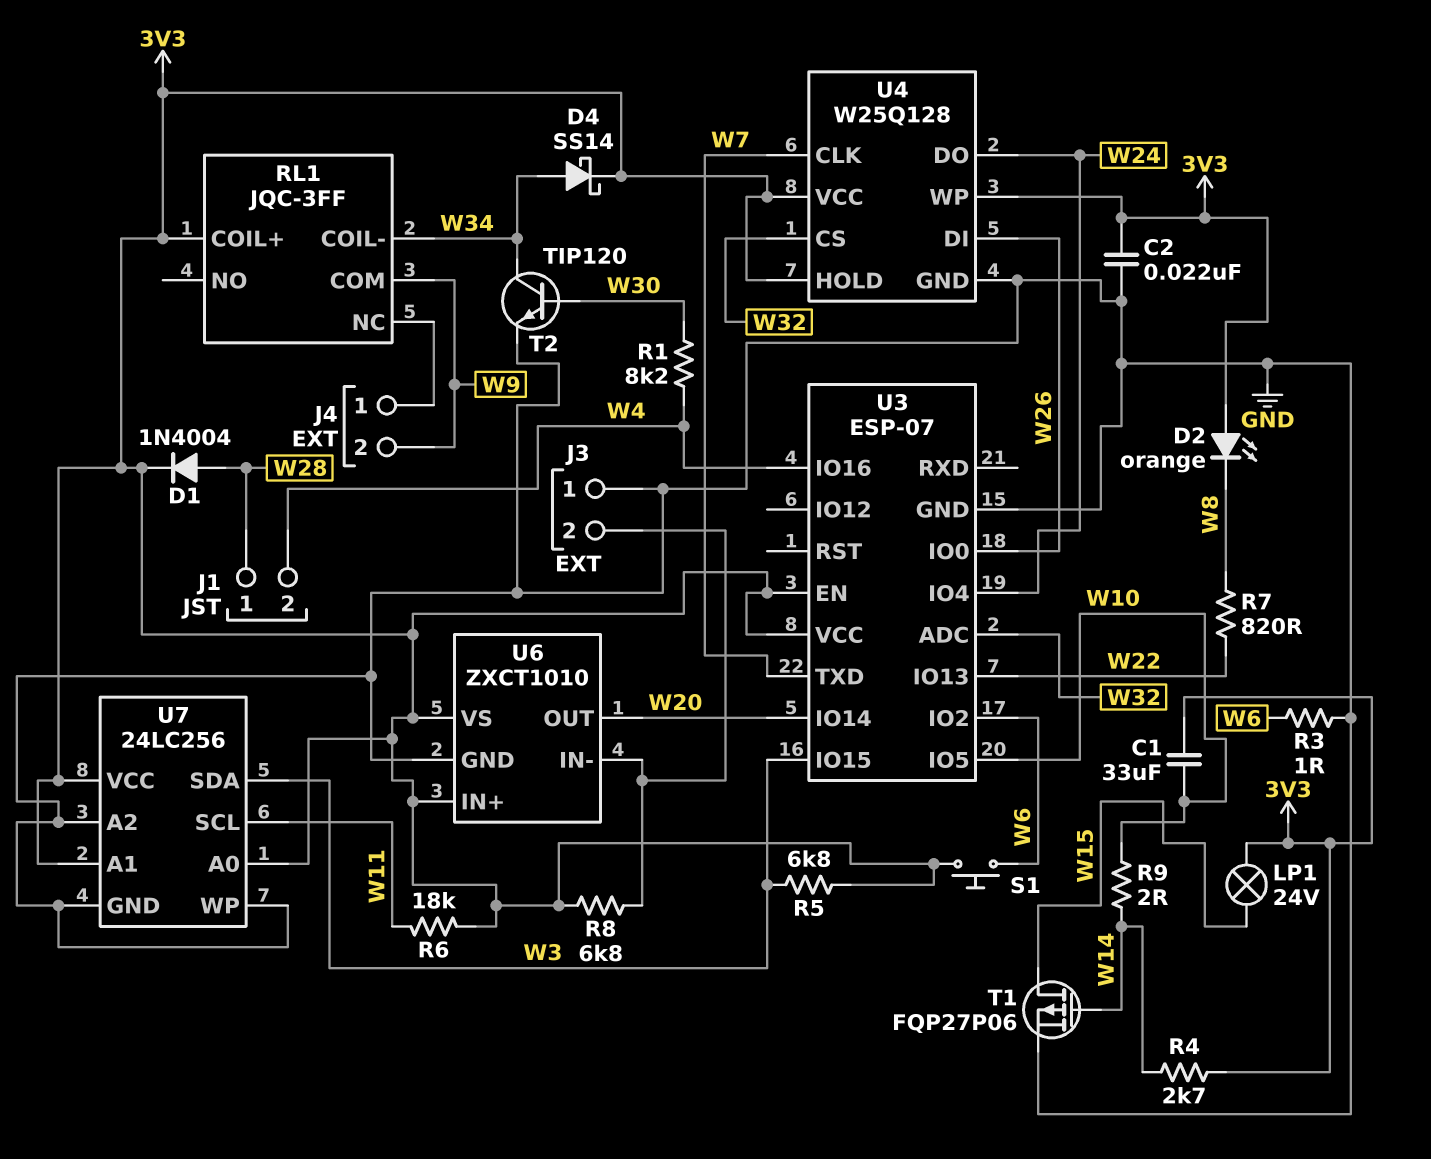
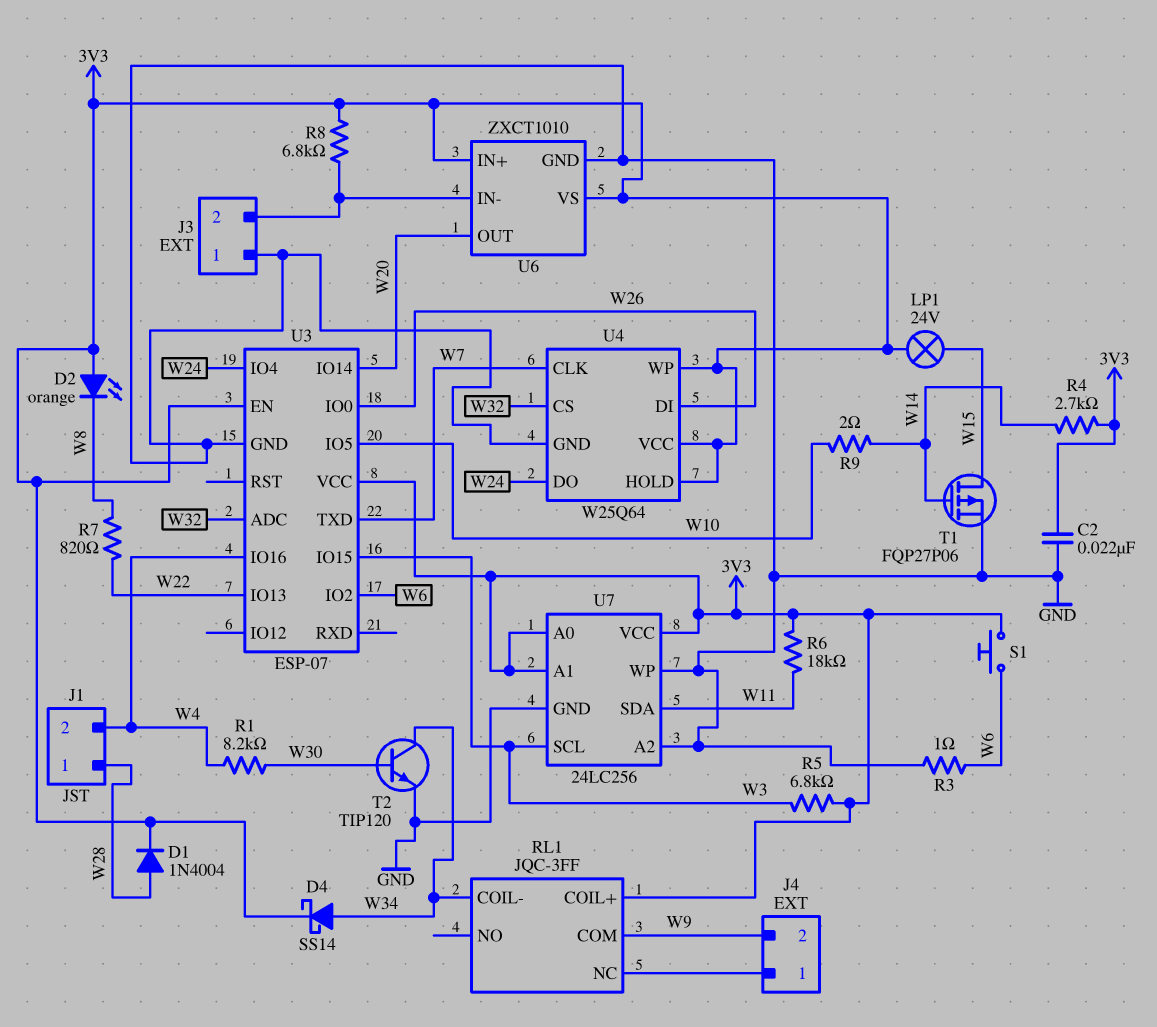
C1: 33uF (3V3, W10) -> none
U4: W25Q128 -> W25Q64
U7 pin SCL: W11 -> W3
U7 pin SDA: W3 -> W11

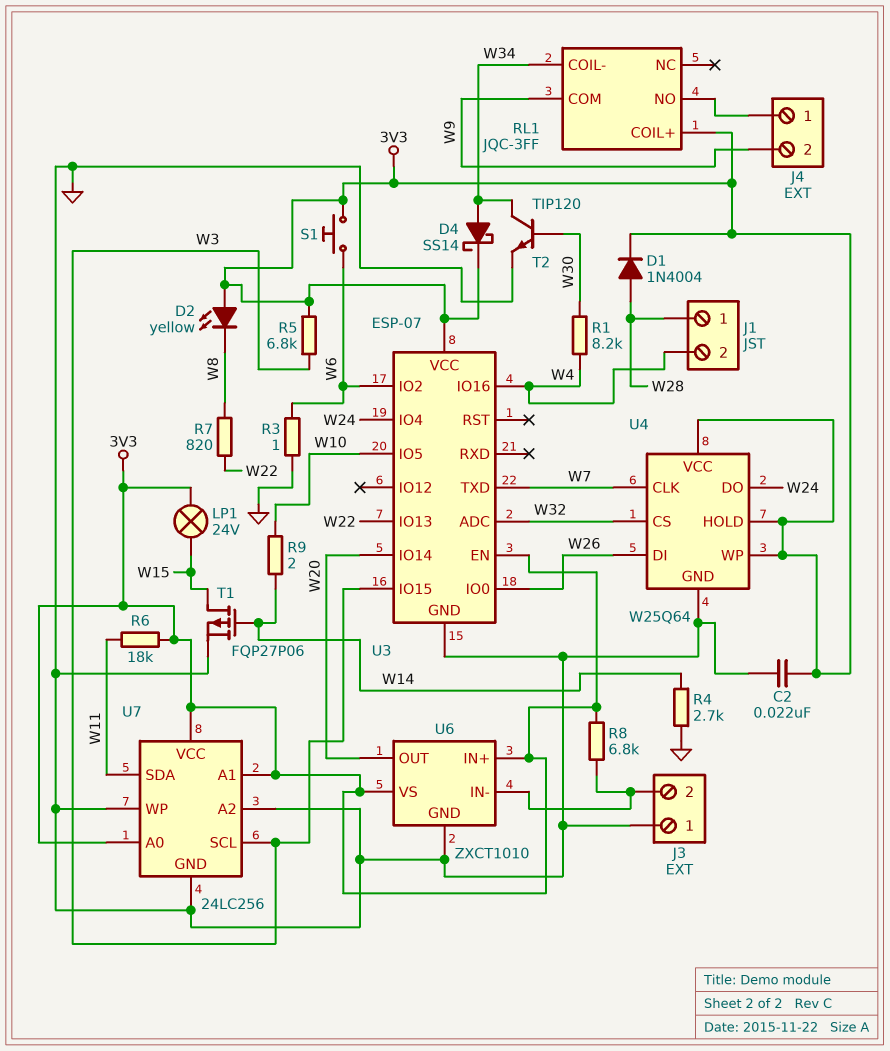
D2: LED orange (A 3V3, K W8) -> LED yellow (A 3V3, K W8)
R4: 2.7k (3V3, W14) -> 2.7k (GND, W14)
RL1 pin NC: J4/1 -> none
RL1 pin NO: none -> J4/1

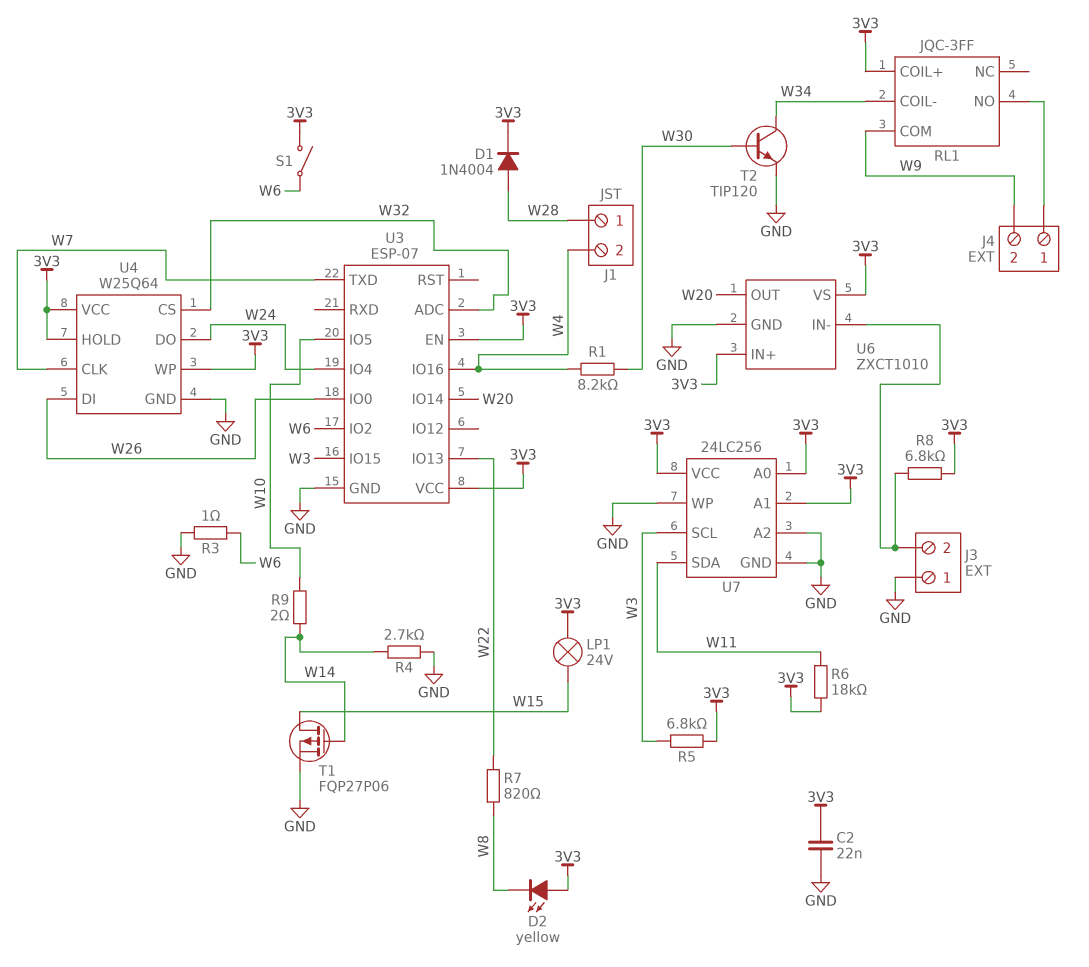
D4: schottky SS14 (A W34, K 3V3) -> none
S1: button (3V3, W6) -> switch (3V3, W6)

